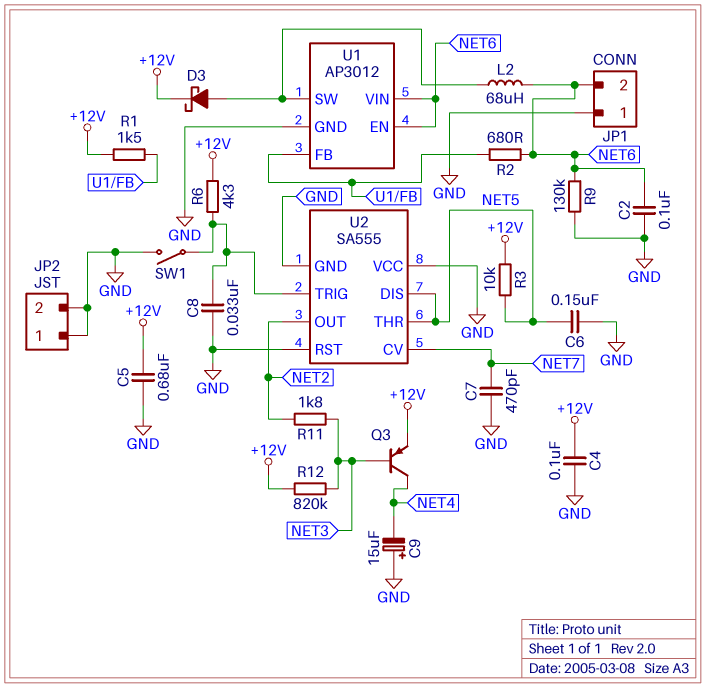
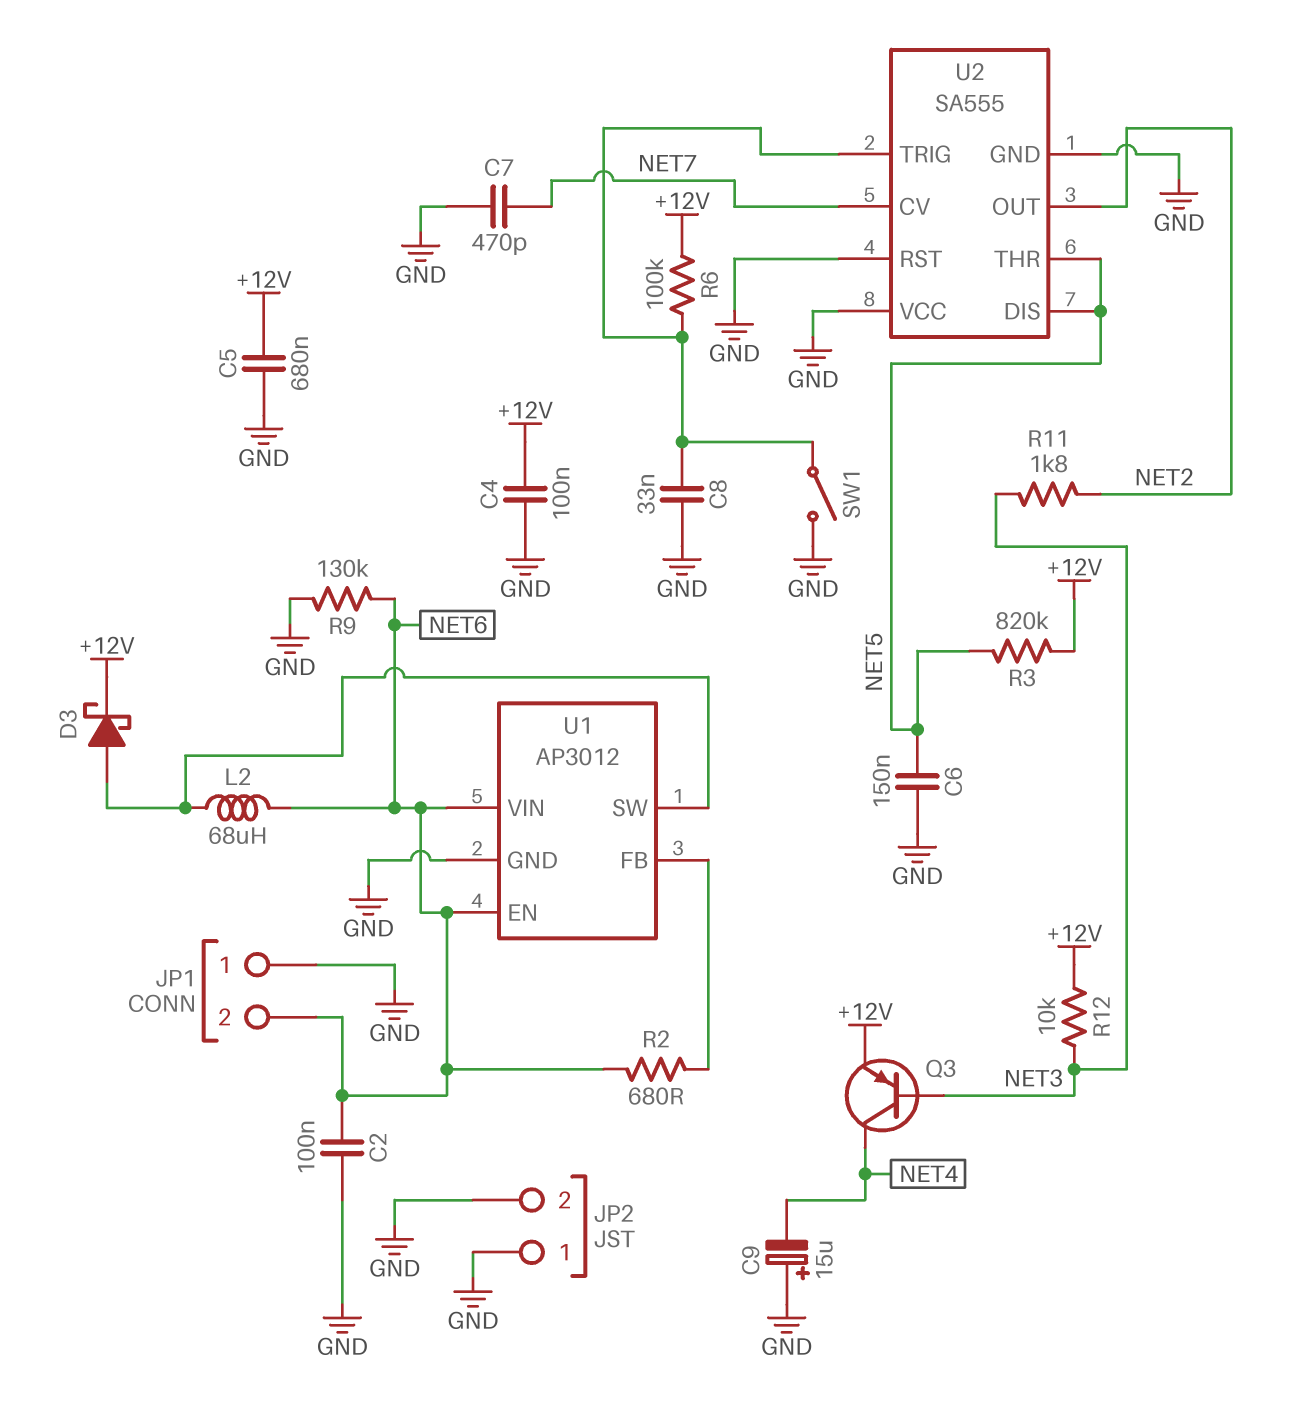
R1: 1.5k (+12V, U1/FB) -> none
R3: 10k (+12V, NET5) -> 820k (+12V, NET5)
R6: 4.3k (+12V, U2/TRIG) -> 100k (+12V, U2/TRIG)
R12: 820k (+12V, NET3) -> 10k (+12V, NET3)

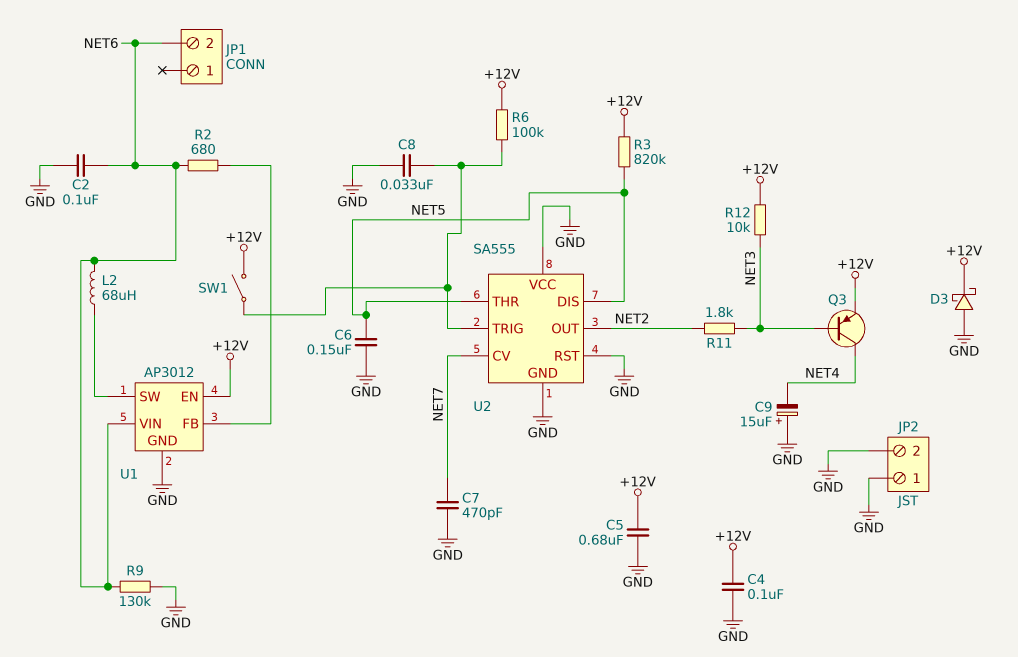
D3: schottky (A U1/SW, K +12V) -> schottky (A GND, K +12V)
JP1 pin 1: GND -> none
SW1: switch (GND, U2/TRIG) -> switch (+12V, U2/TRIG)
U1 pin EN: NET6 -> +12V

